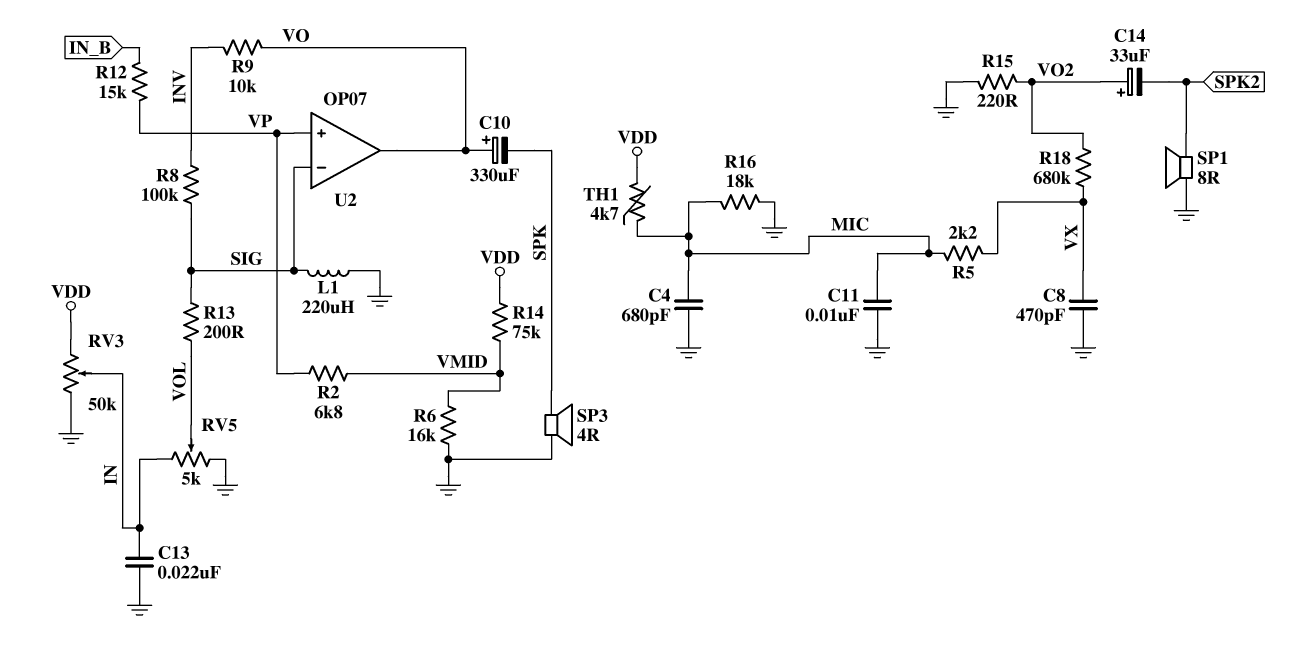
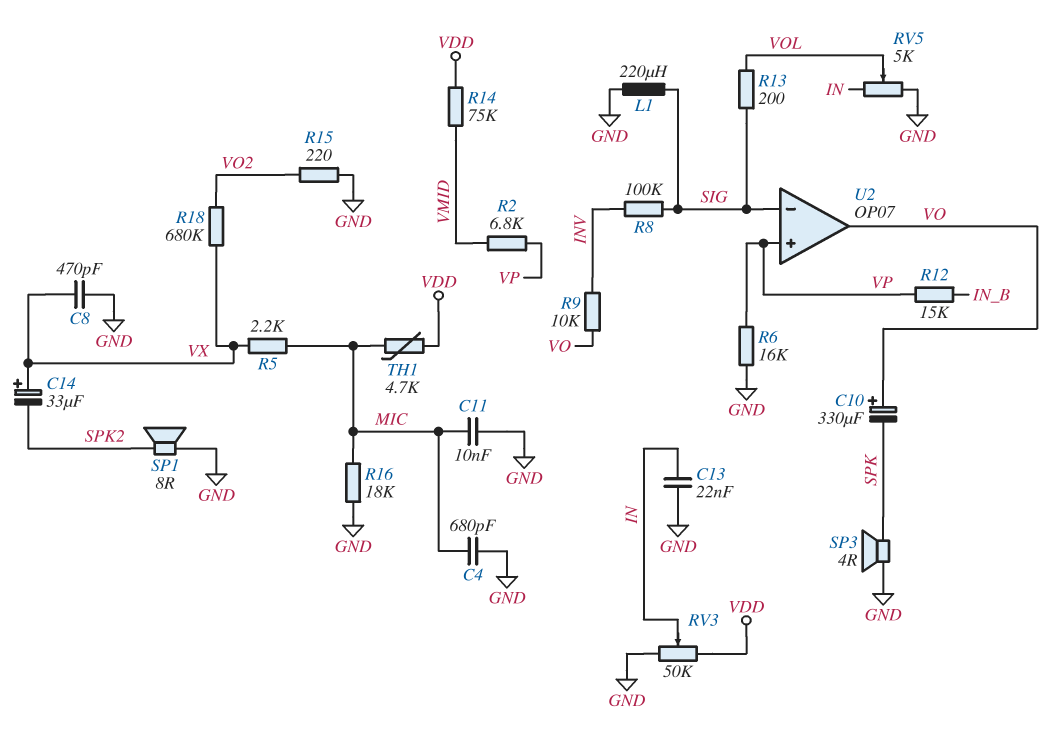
C14: 33uF (plus VO2, minus SPK2) -> 33uF (plus VX, minus SPK2)
R6: 16k (GND, VMID) -> 16k (GND, VP)

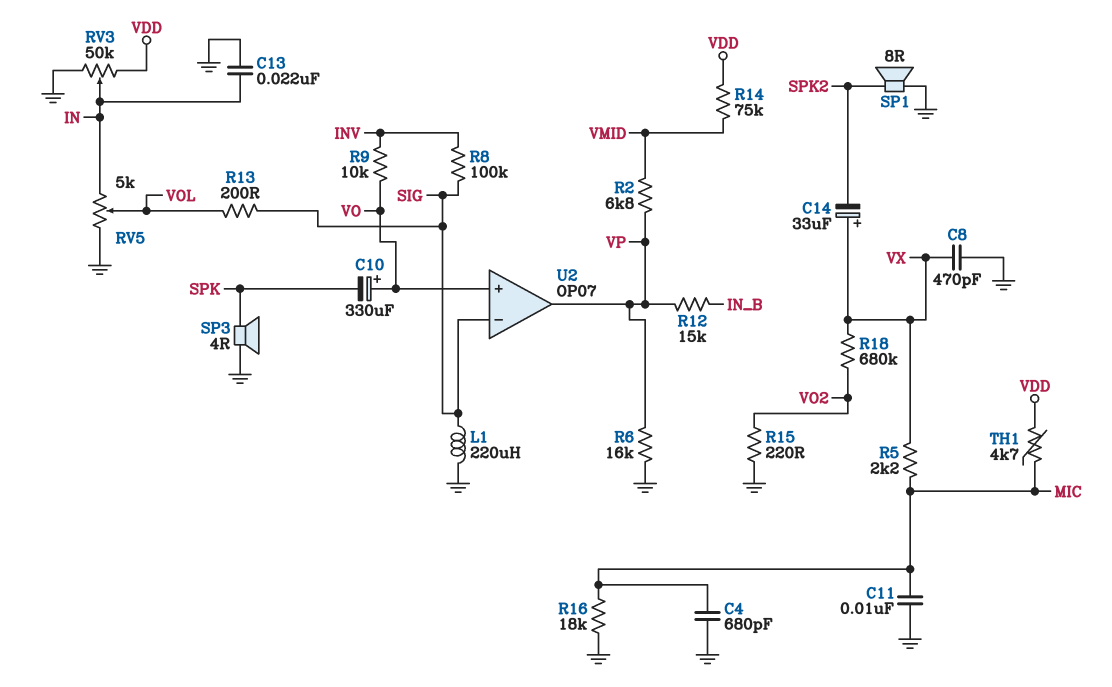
U2 pin in+: VP -> VO
U2 pin out: VO -> VP

